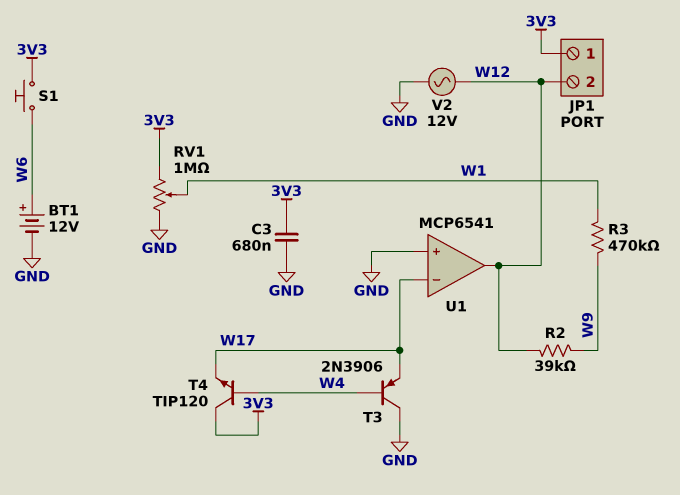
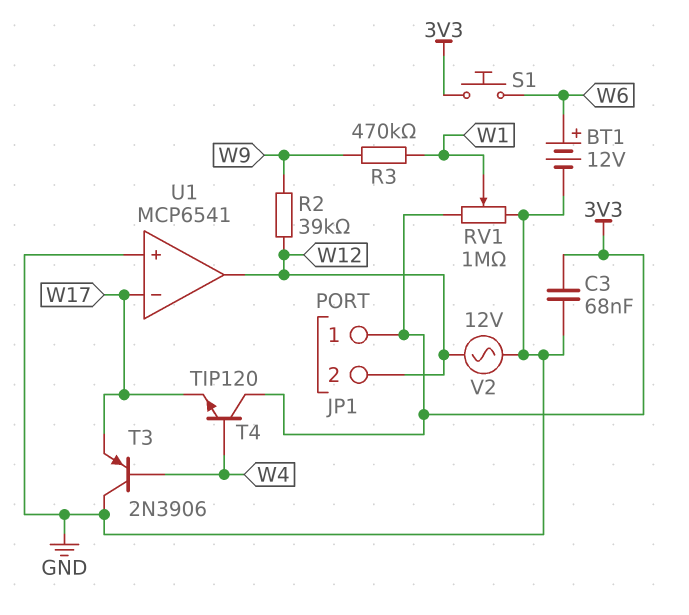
C3: 680nF (3V3, GND) -> 68nF (3V3, GND)

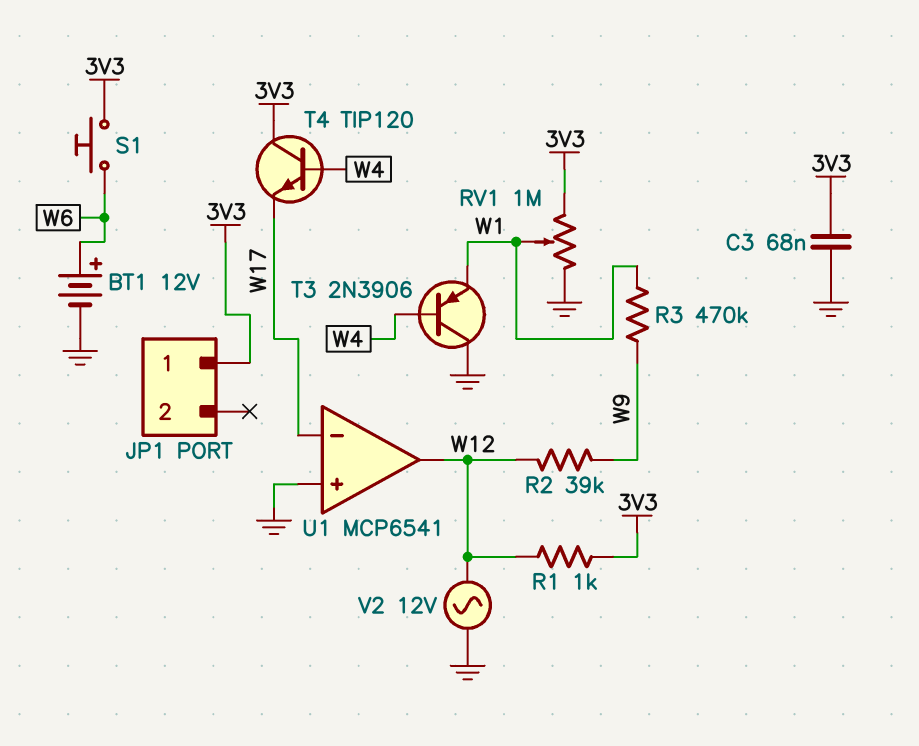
JP1 pin 2: W12 -> none
R1: none -> 1k (3V3, W12)
T3: PNP 2N3906 (B W4, C GND, E W17) -> PNP 2N3906 (B W4, C GND, E W1)

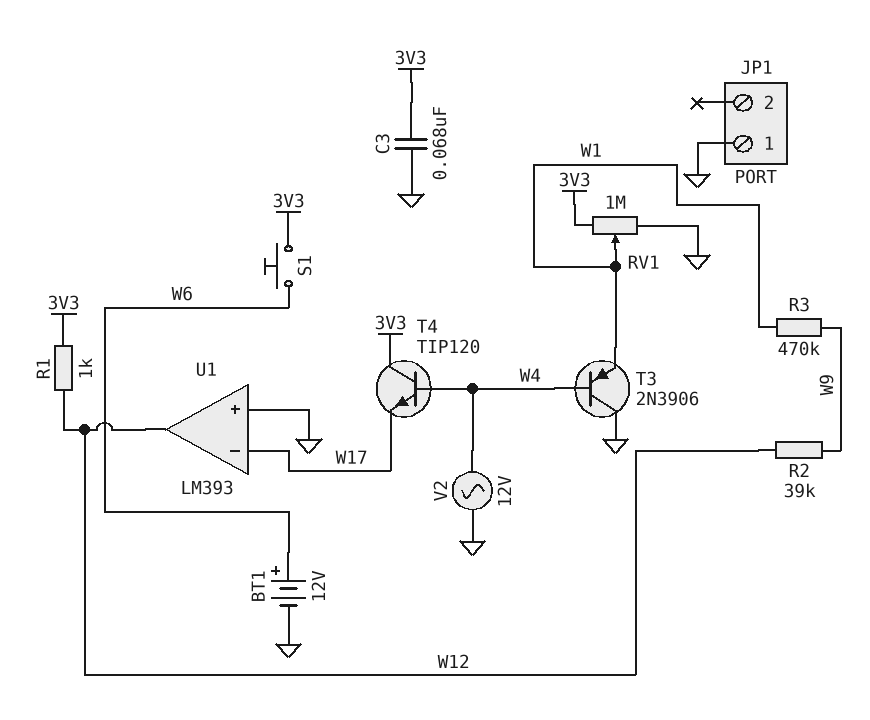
JP1 pin 1: 3V3 -> GND
U1: MCP6541 -> LM393
V2: AC 12V (GND, W12) -> AC 12V (GND, W4)

